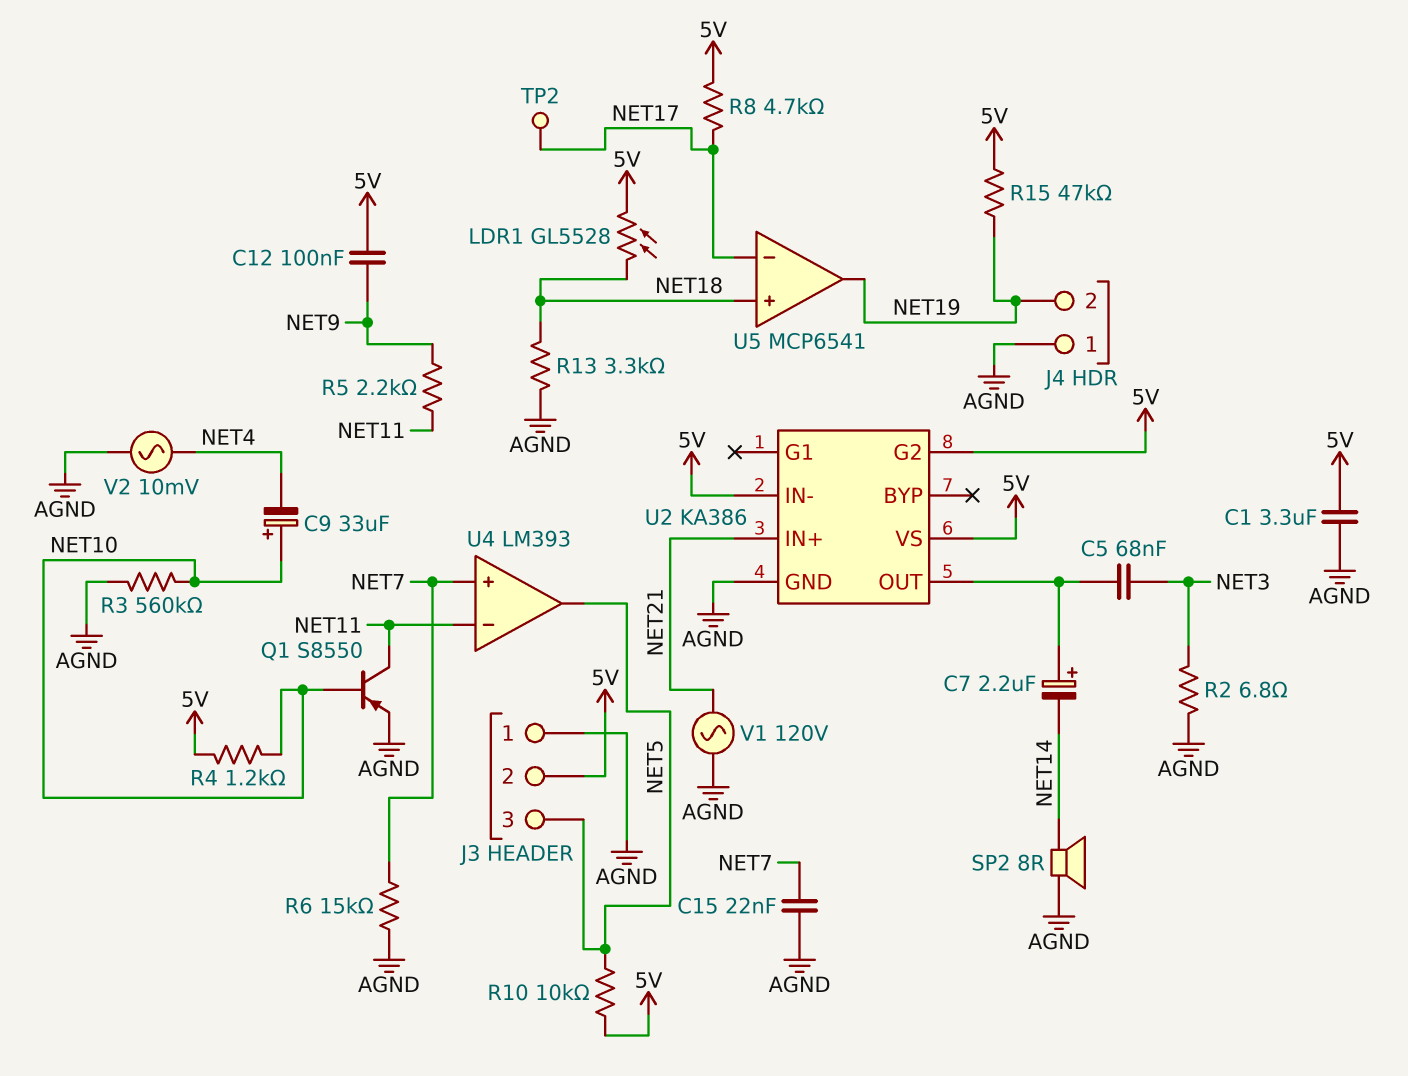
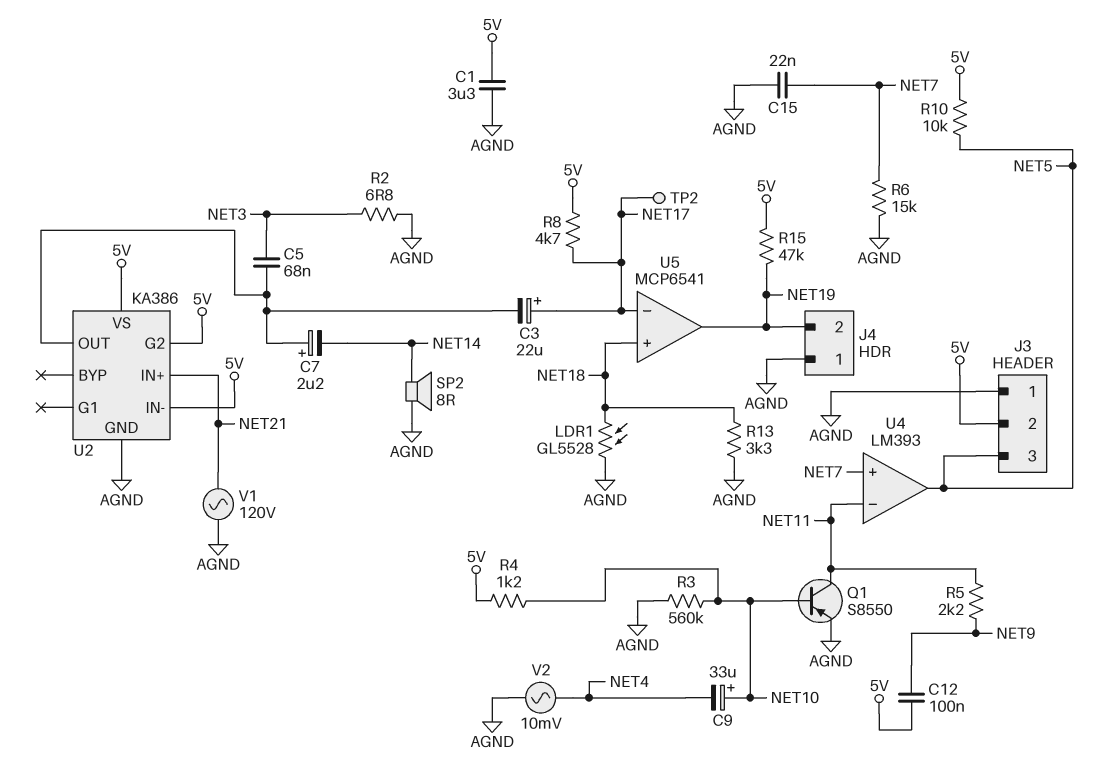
C3: none -> 22uF (plus NET17, minus U2/OUT)
LDR1: GL5528 (5V, NET18) -> GL5528 (AGND, NET18)

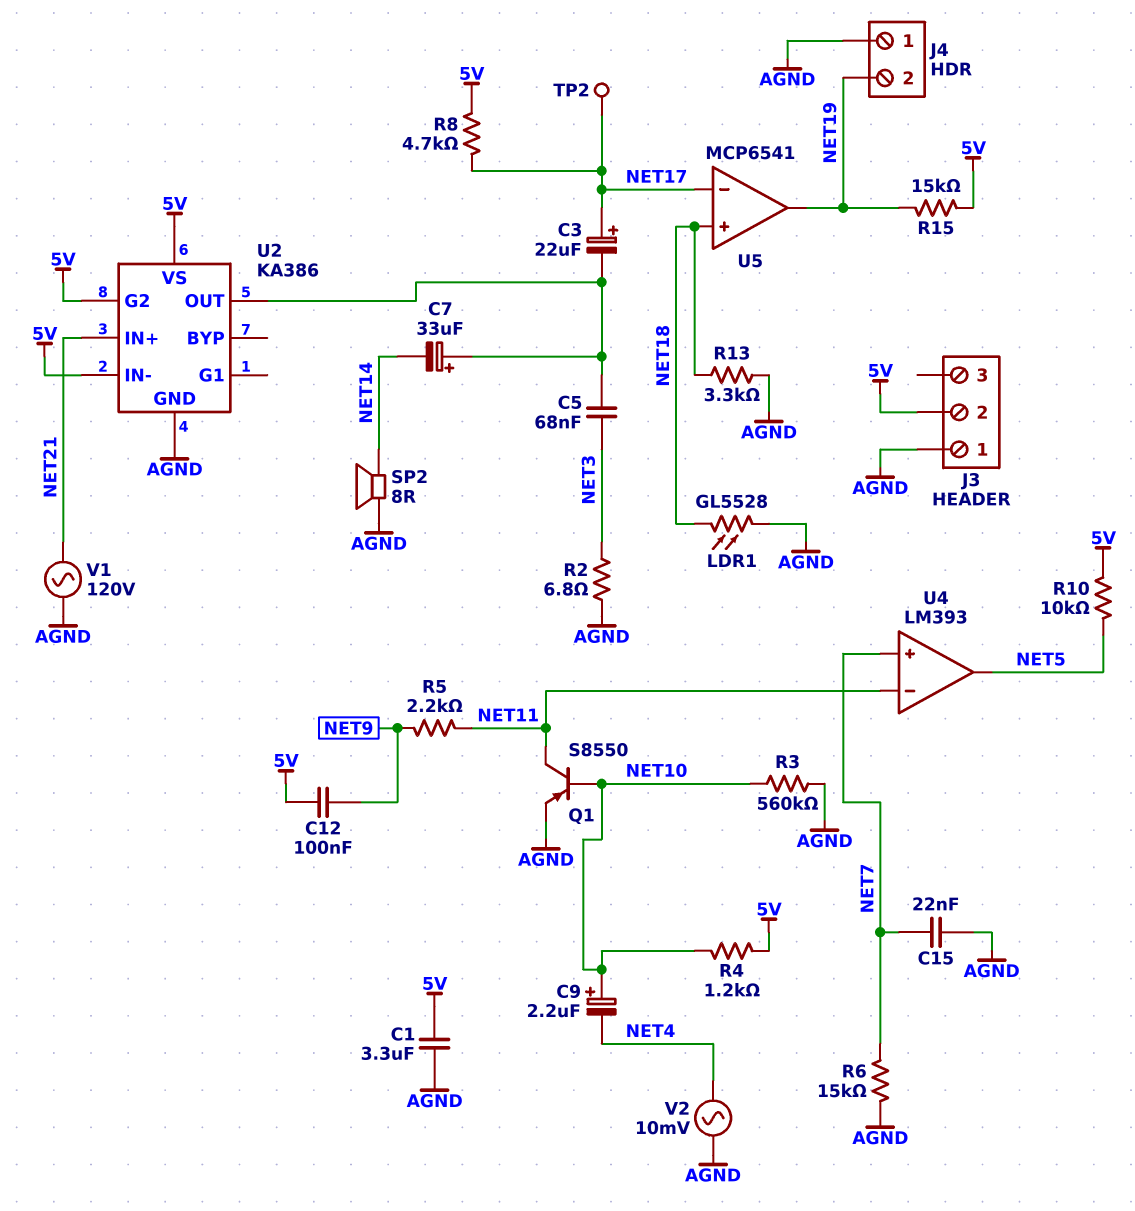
C7: 2.2uF (plus U2/OUT, minus NET14) -> 33uF (plus U2/OUT, minus NET14)
C9: 33uF (plus NET10, minus NET4) -> 2.2uF (plus NET10, minus NET4)
J3 pin 3: NET5 -> none
R15: 47k (5V, NET19) -> 15k (5V, NET19)

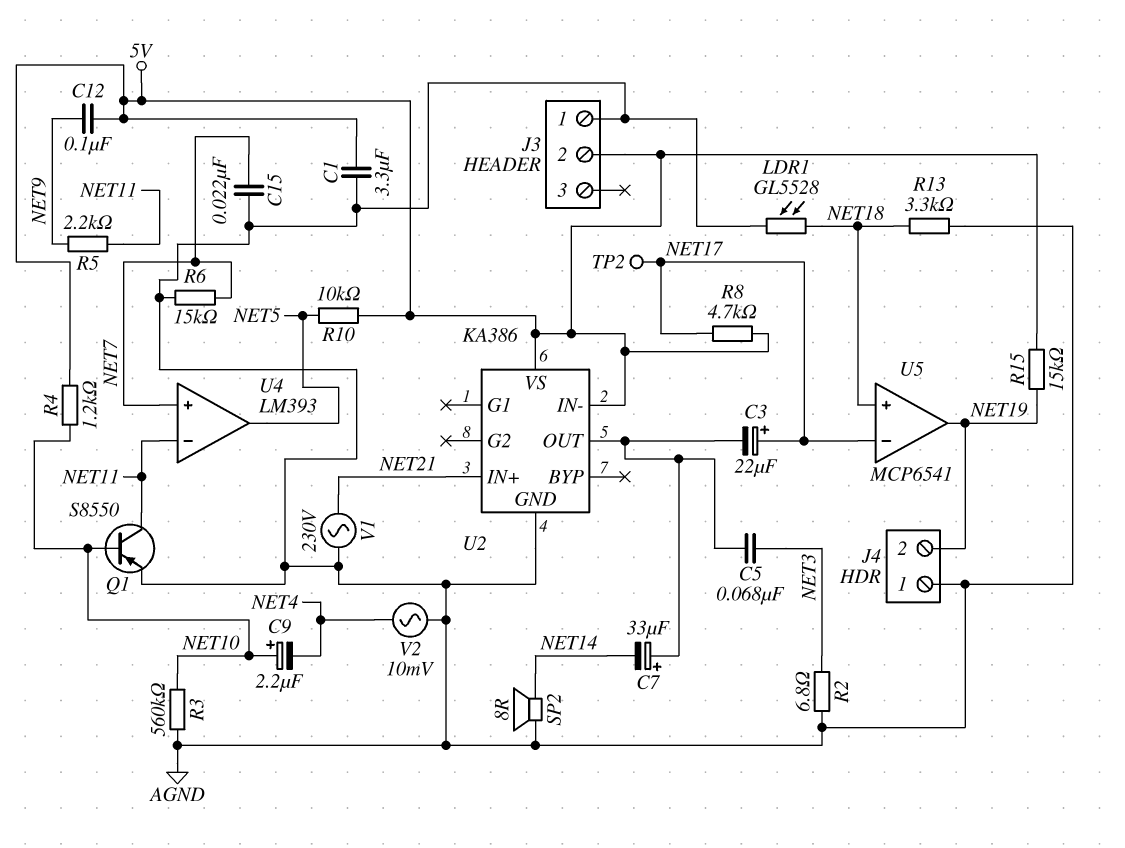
U2 pin G2: 5V -> none
V1: AC 120V (AGND, NET21) -> AC 230V (AGND, NET21)

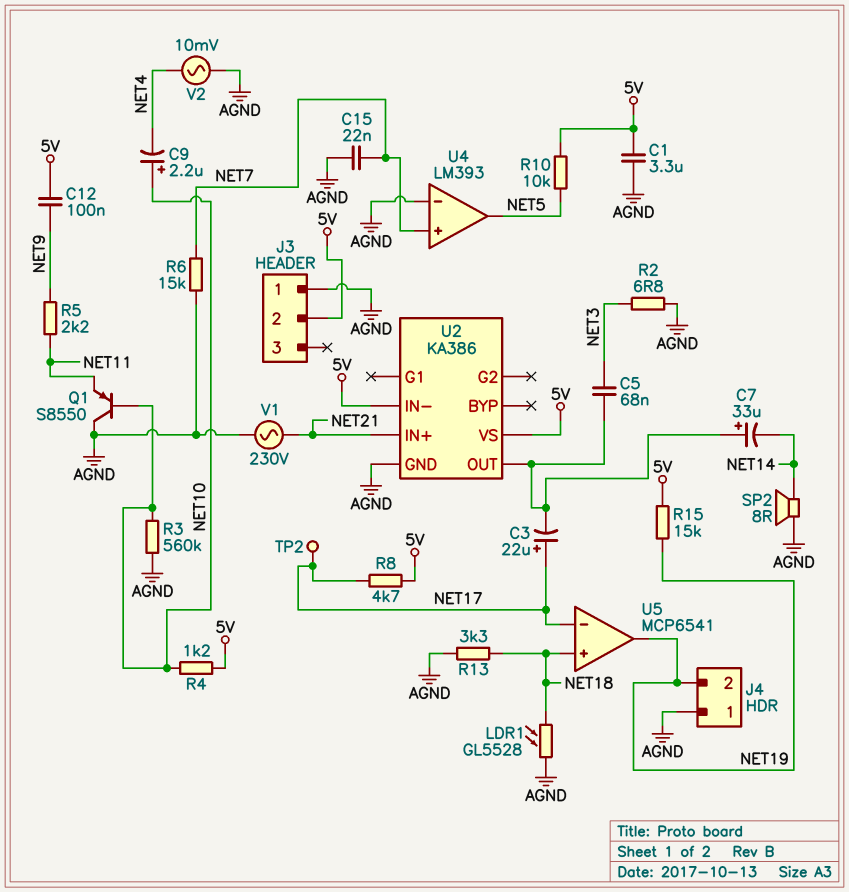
Q1: PNP S8550 (B NET10, C NET11, E AGND) -> PNP S8550 (B NET10, C AGND, E NET11)
U4 pin in-: NET11 -> AGND

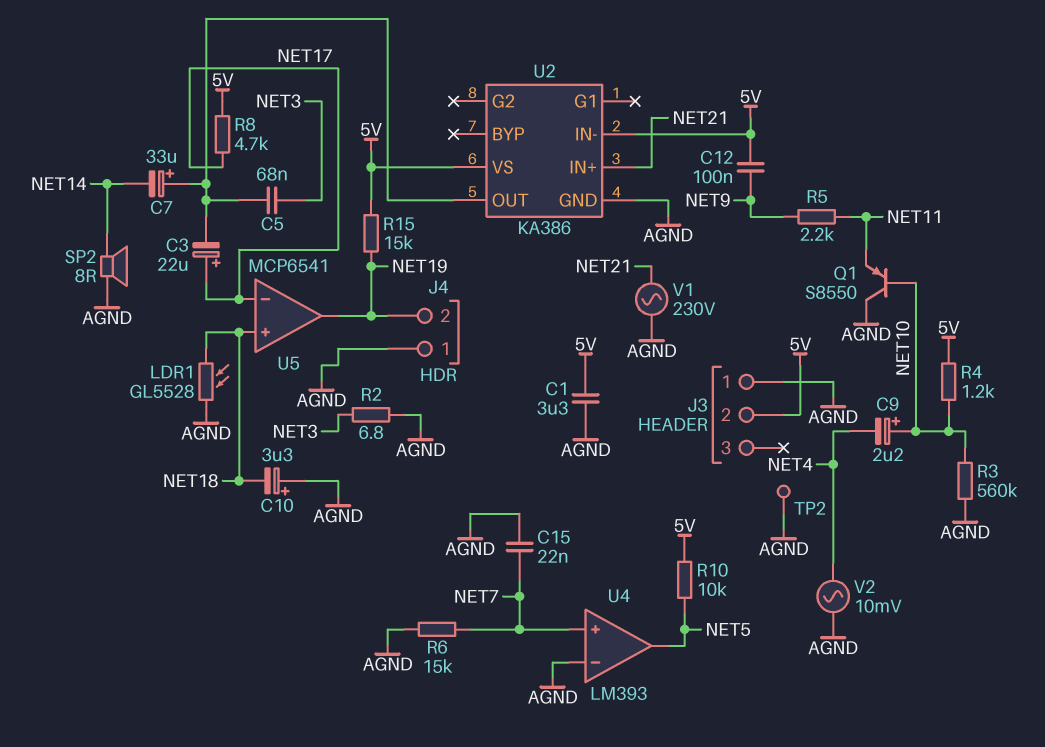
C10: none -> 3.3uF (plus AGND, minus NET18)
R13: 3.3k (AGND, NET18) -> none
TP2: test point (NET17) -> test point (AGND)

